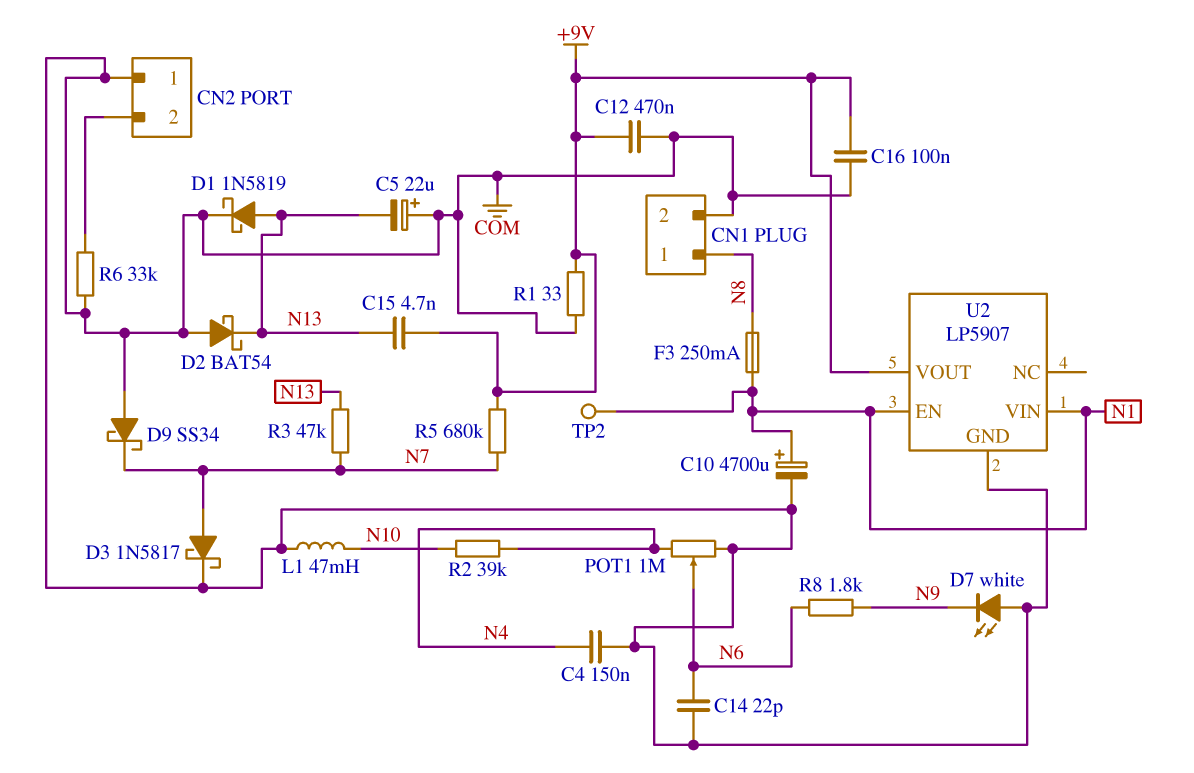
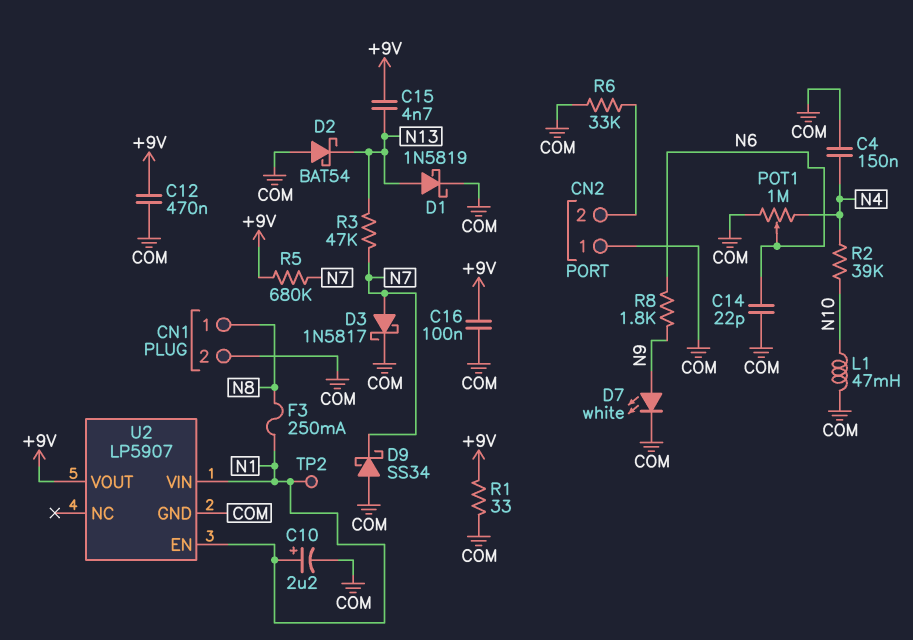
C5: 22uF (plus COM, minus N13) -> none
C10: 4700uF (plus N1, minus COM) -> 2.2uF (plus N1, minus COM)
D7: LED white (A COM, K N9) -> LED white (A N9, K COM)

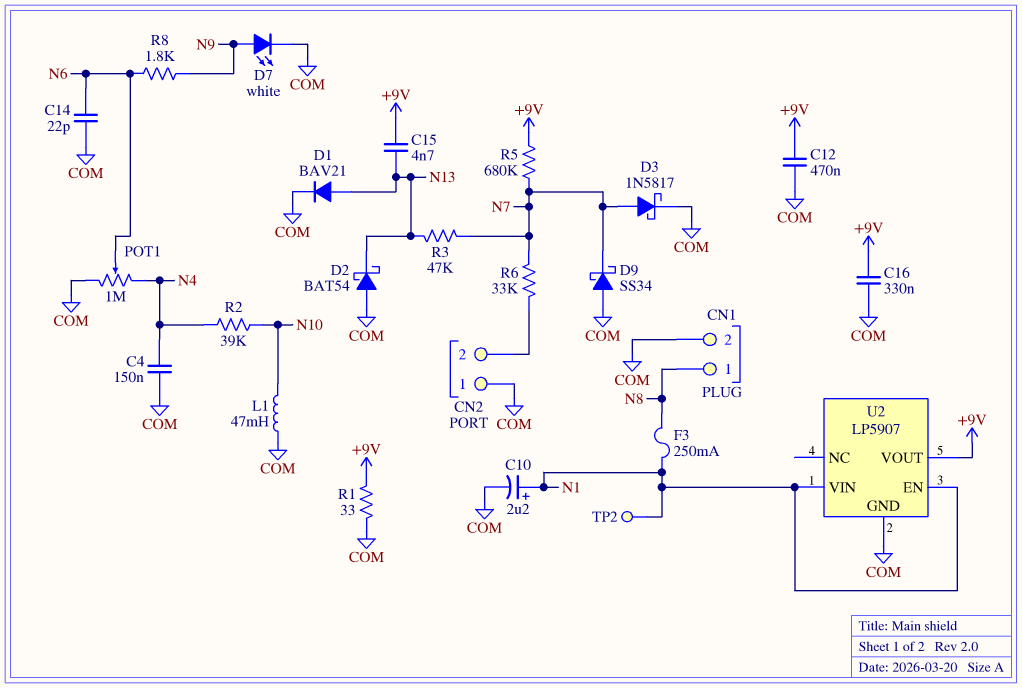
C16: 100nF (+9V, COM) -> 330nF (+9V, COM)
D1: schottky 1N5819 (A N13, K COM) -> diode BAV21 (A N13, K COM)
R6: 33k (CN2/2, COM) -> 33k (CN2/2, N7)

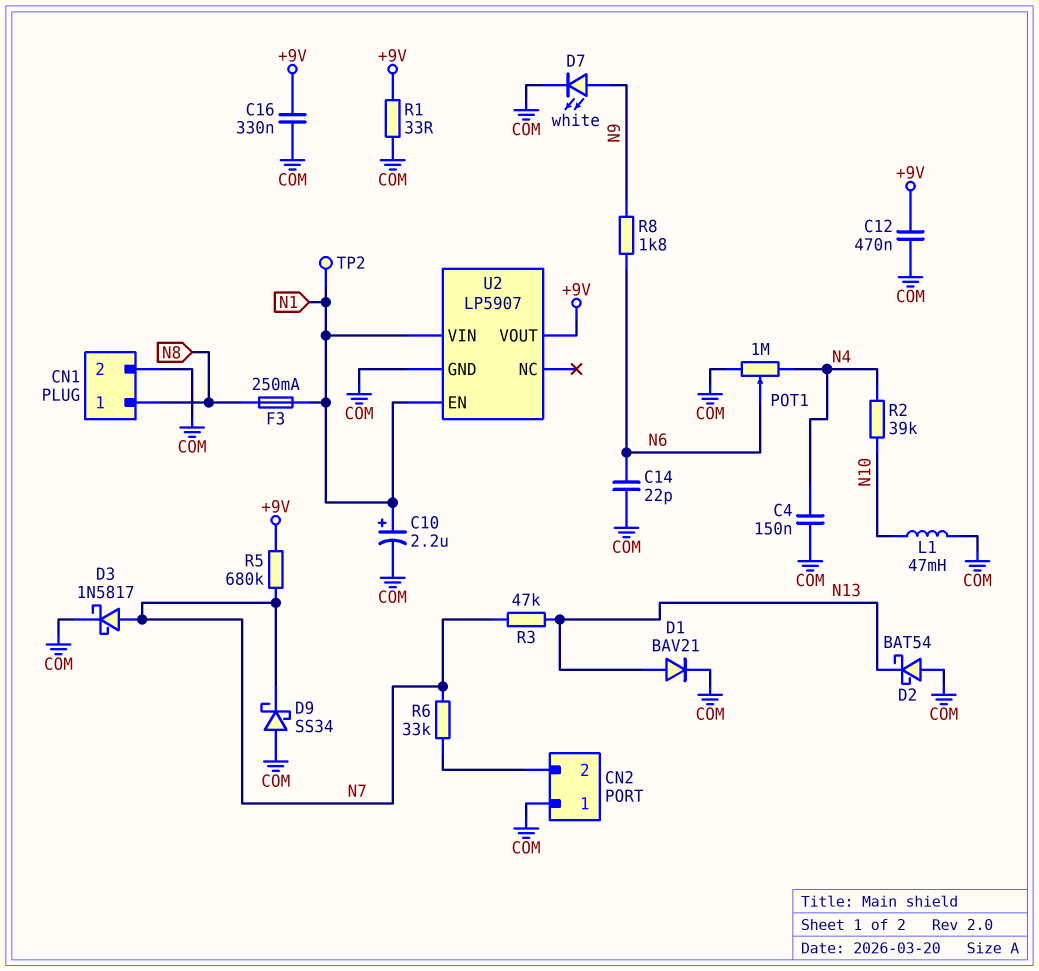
C15: 4.7nF (+9V, N13) -> none

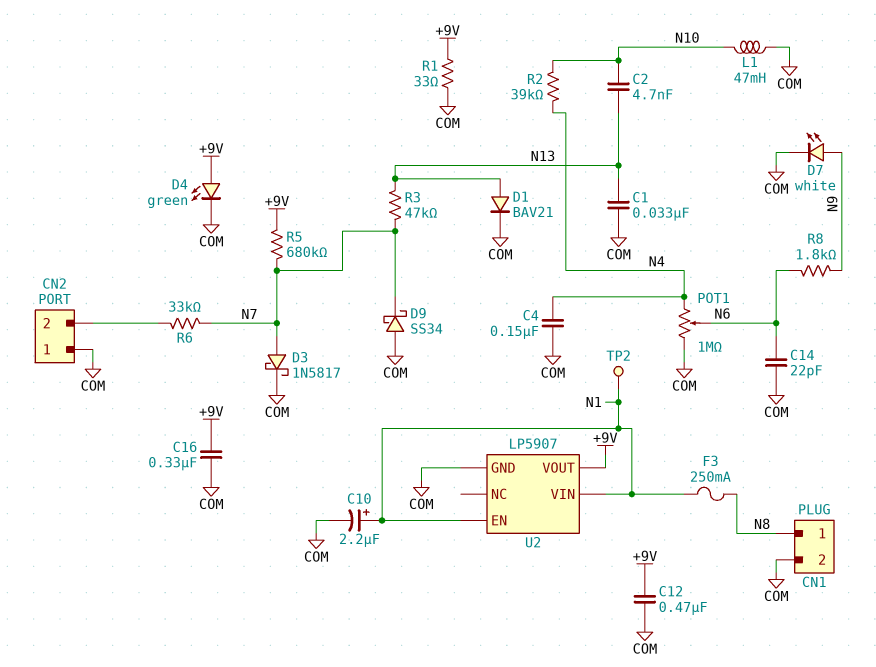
C1: none -> 33nF (COM, N13)
C2: none -> 4.7nF (N10, N13)
D2: schottky BAT54 (A COM, K N13) -> none
D4: none -> LED green (A +9V, K COM)

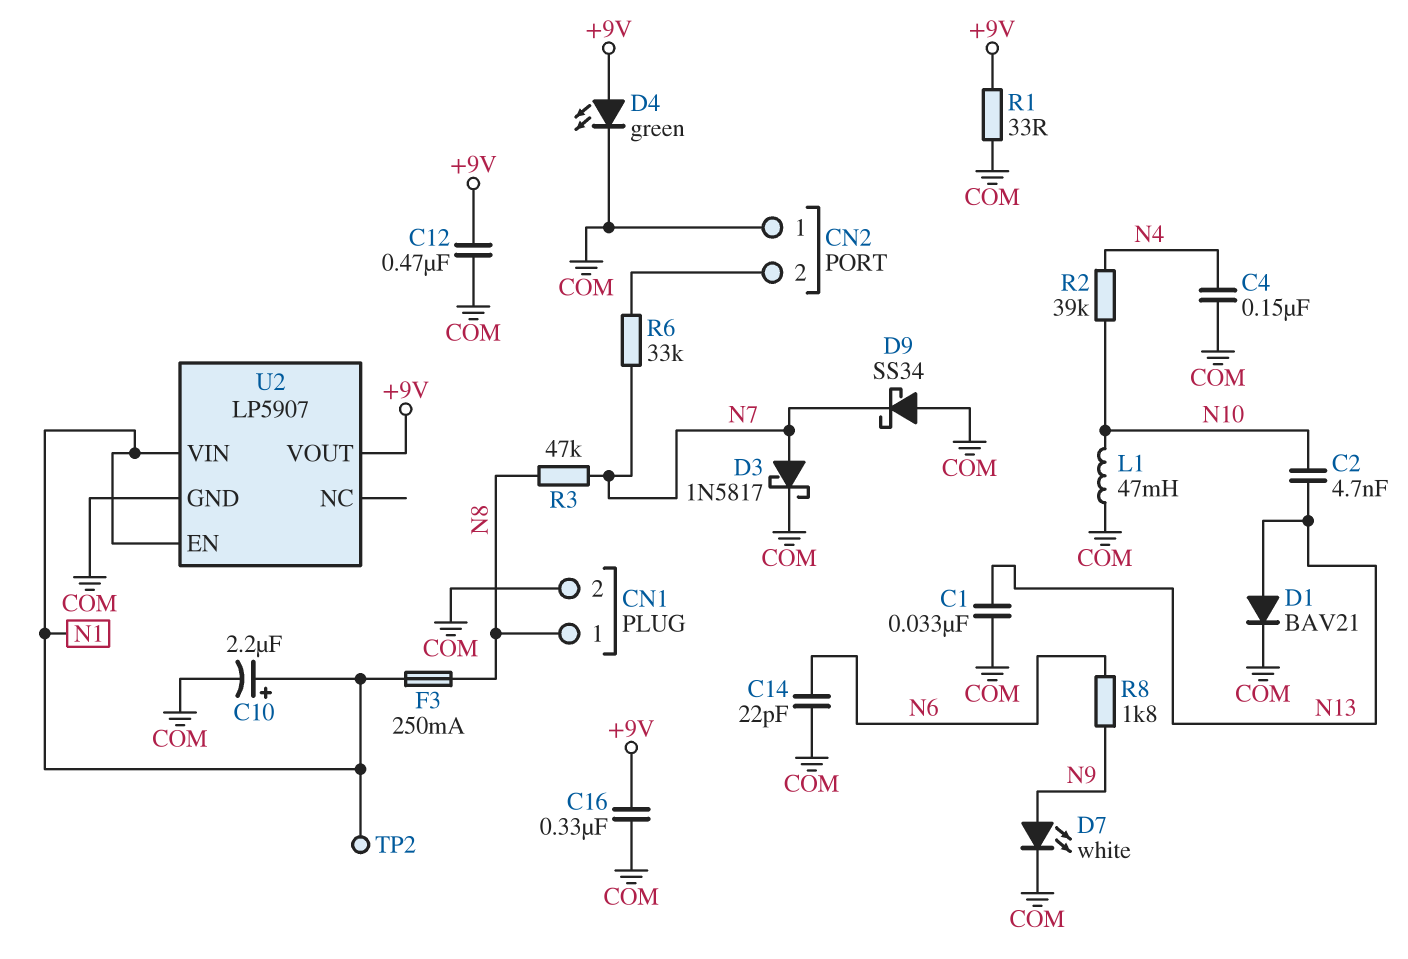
POT1: 1M (COM, N4, wiper N6) -> none
R3: 47k (N7, N13) -> 47k (N7, N8)
R5: 680k (+9V, N7) -> none

